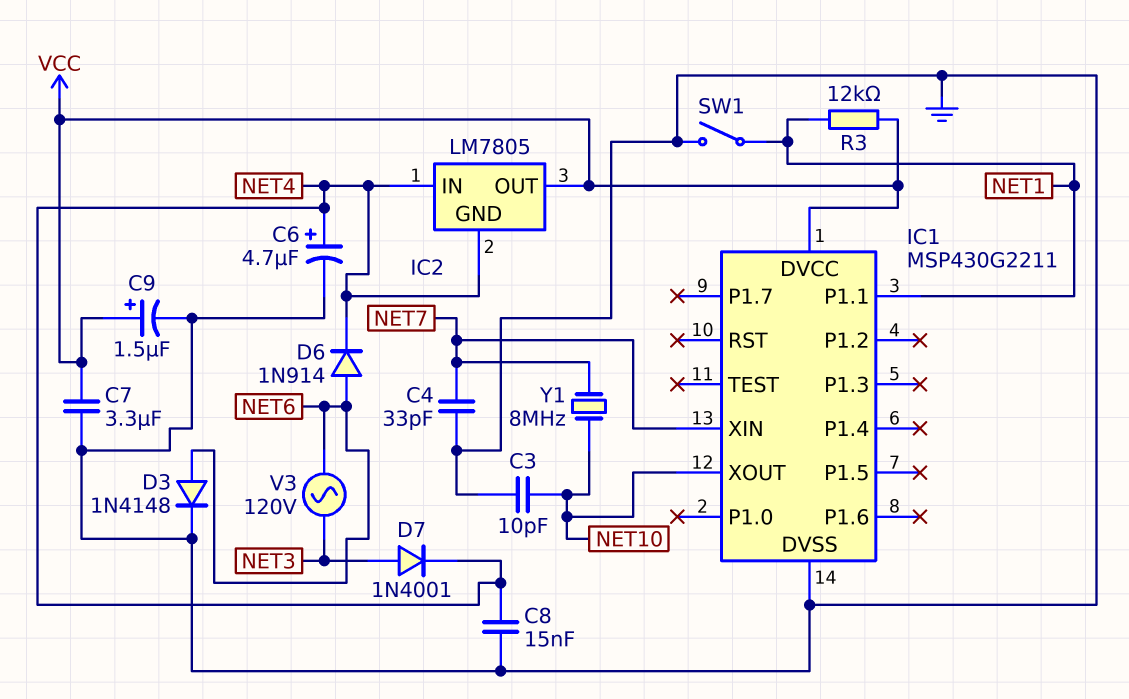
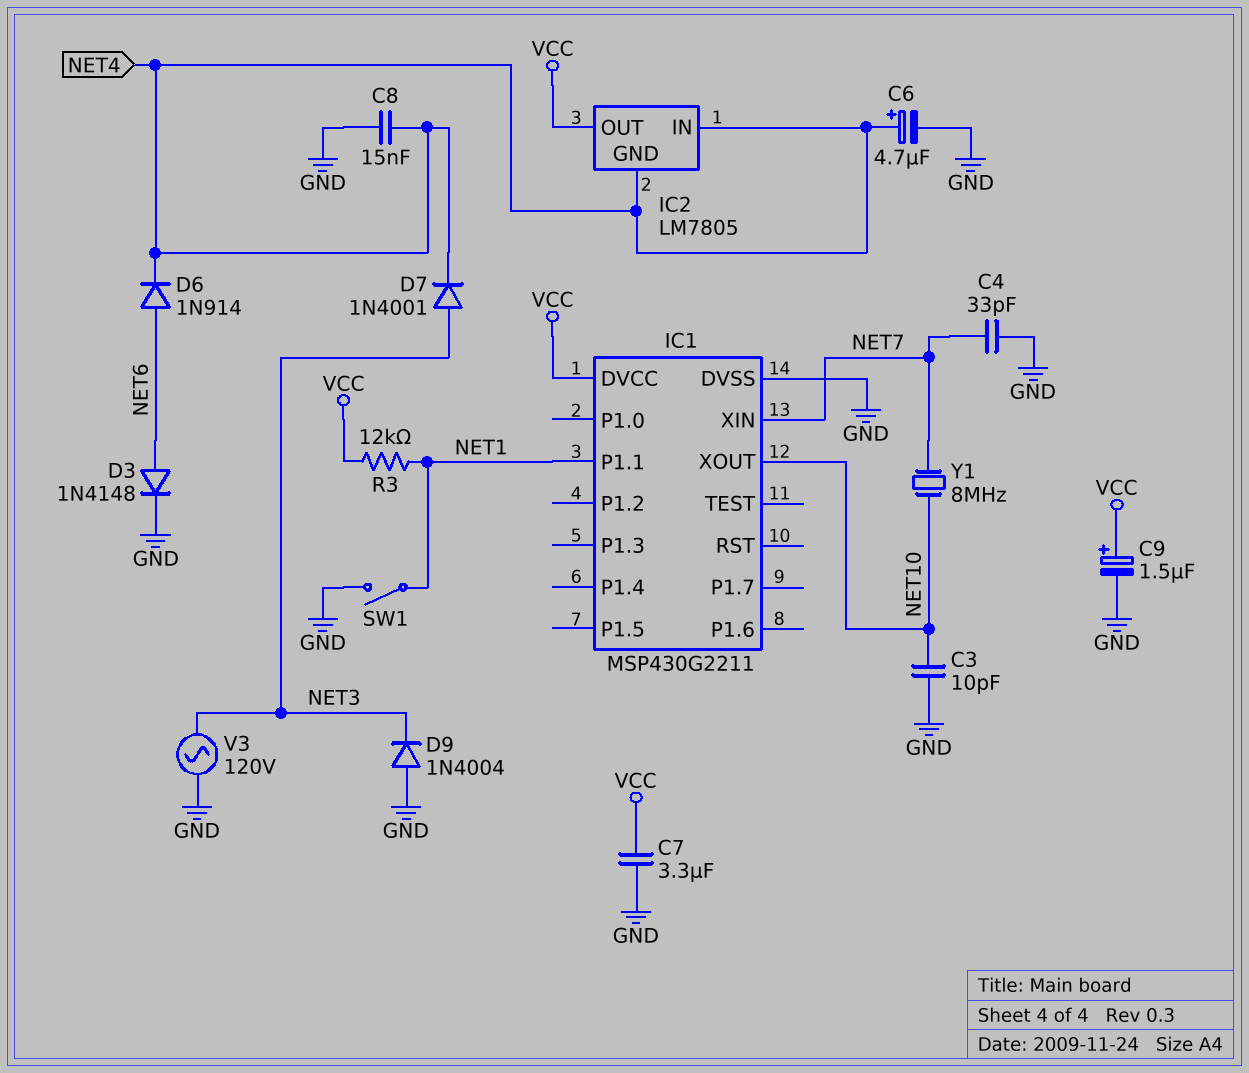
D9: none -> diode 1N4004 (A GND, K NET3)
V3: AC 120V (NET3, NET6) -> AC 120V (GND, NET3)

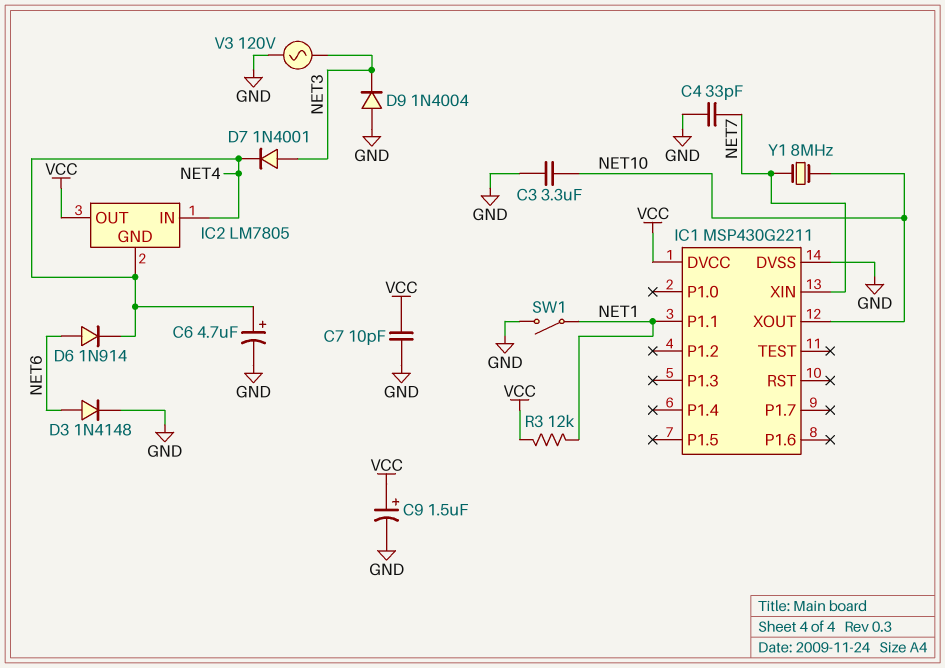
C3: 10pF (GND, NET10) -> 3.3uF (GND, NET10)
C7: 3.3uF (GND, VCC) -> 10pF (GND, VCC)
C8: 15nF (GND, NET4) -> none

